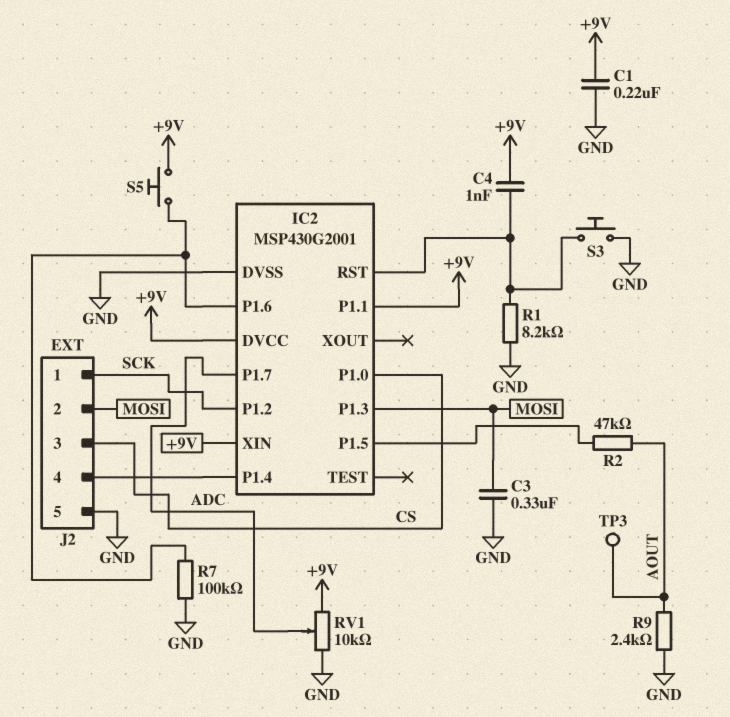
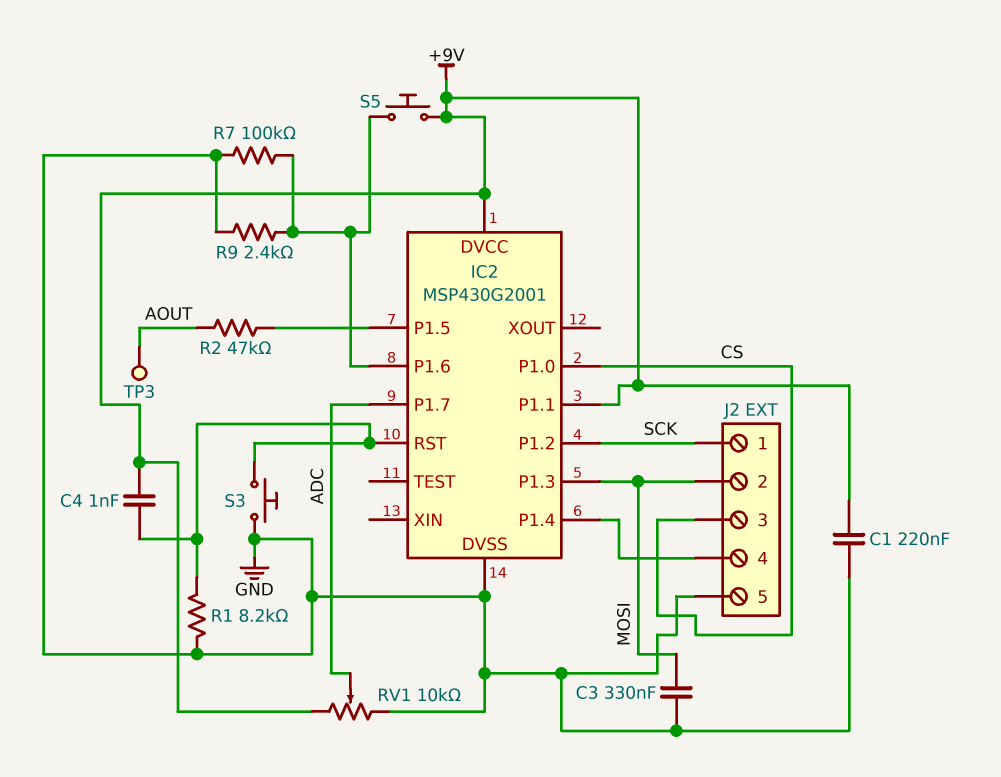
IC2 pin XIN: +9V -> none
R9: 2.4k (AOUT, GND) -> 2.4k (GND, IC2/P1.6)

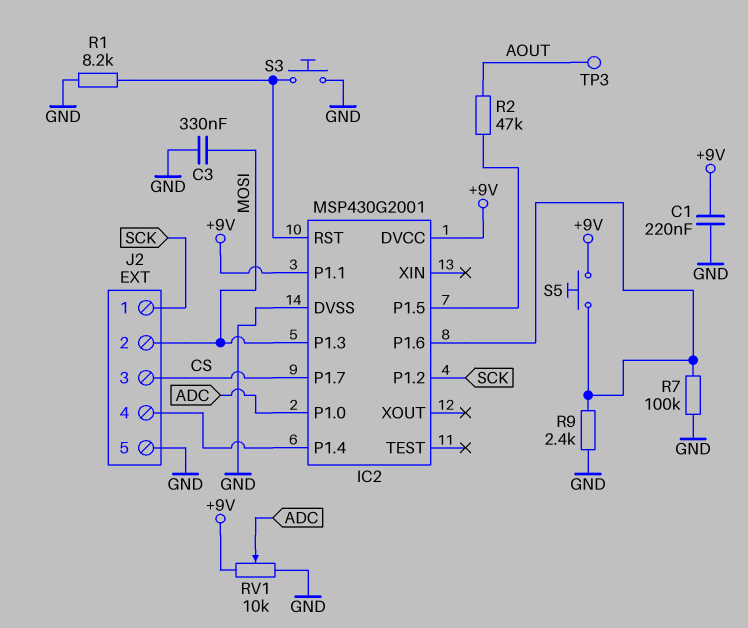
C4: 1nF (+9V, IC2/RST) -> none
IC2 pin P1.0: CS -> ADC
IC2 pin P1.7: ADC -> CS

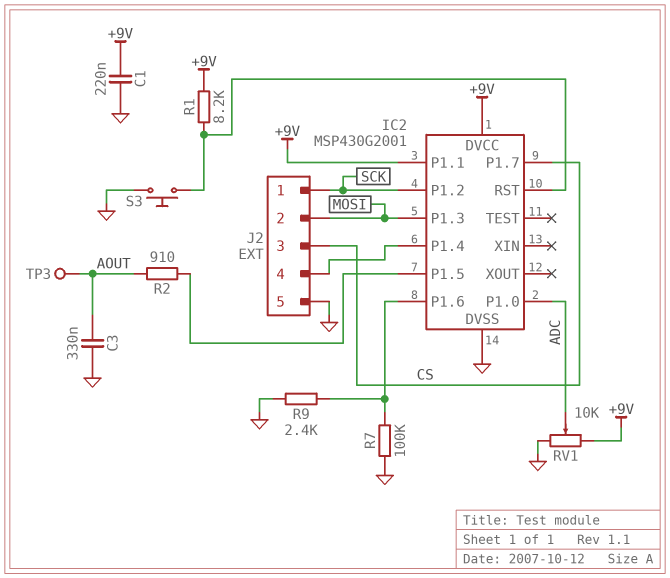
C3: 330nF (GND, MOSI) -> 330nF (AOUT, GND)
R1: 8.2k (GND, IC2/RST) -> 8.2k (+9V, IC2/RST)
R2: 47k (AOUT, IC2/P1.5) -> 910 (AOUT, IC2/P1.5)
S5: button (+9V, IC2/P1.6) -> none

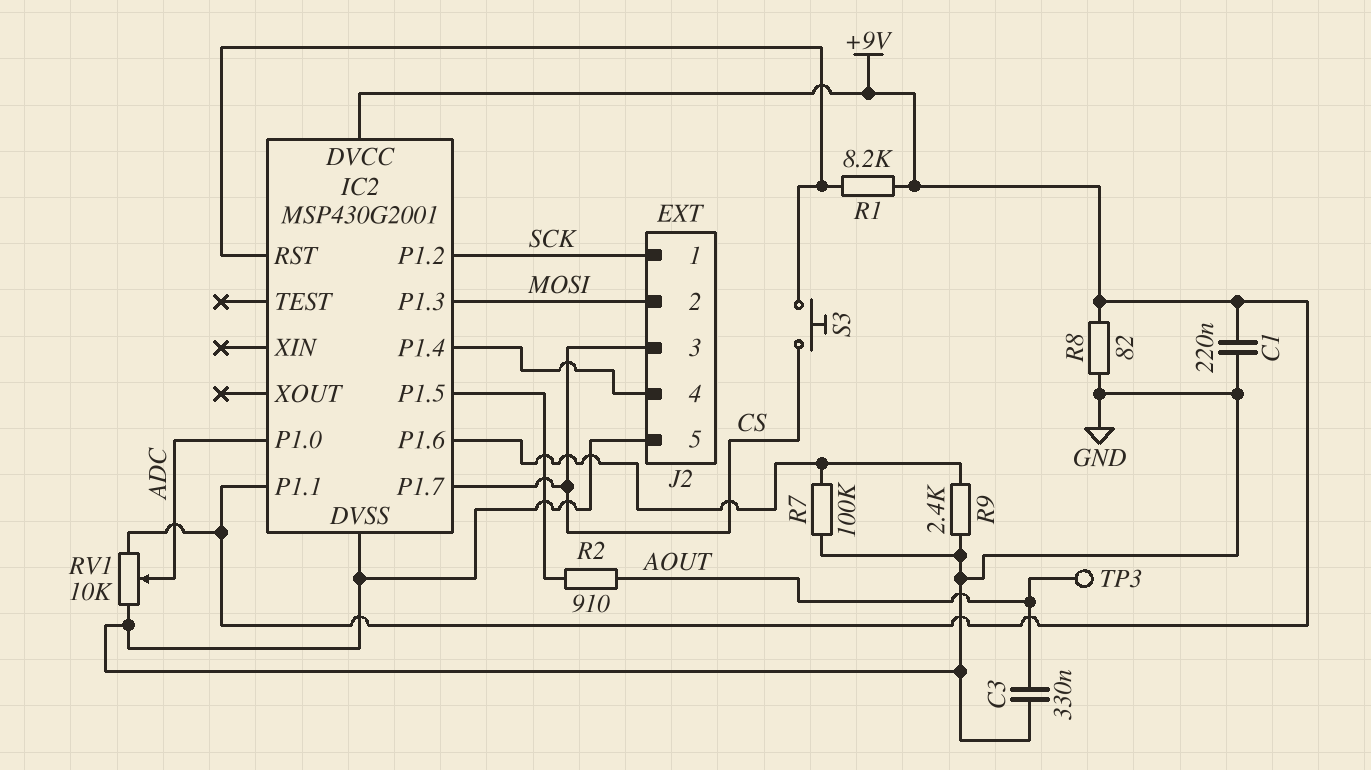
R8: none -> 82 (+9V, GND)
S3: button (GND, IC2/RST) -> button (CS, IC2/RST)

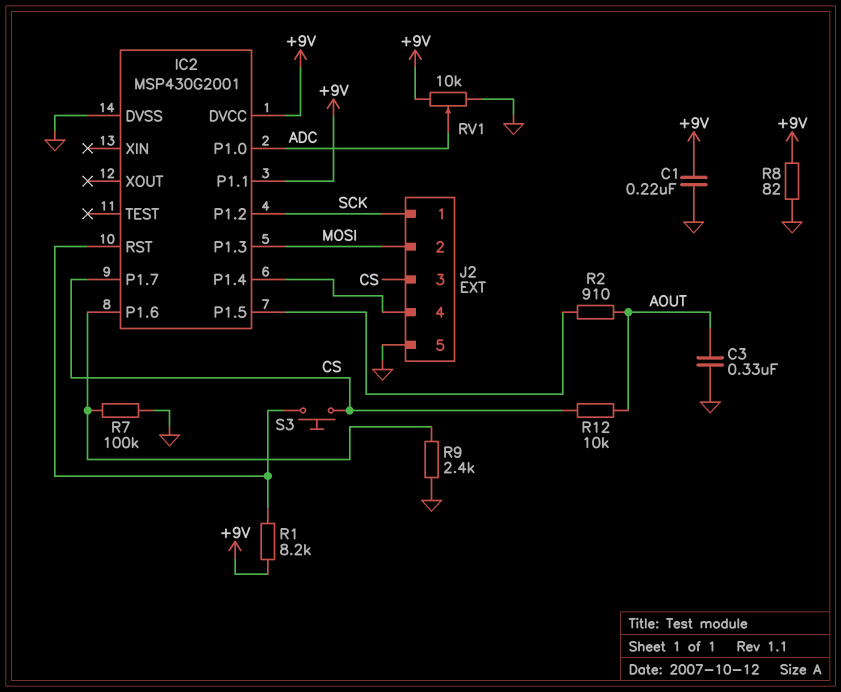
R12: none -> 10k (AOUT, CS)
TP3: test point (AOUT) -> none

